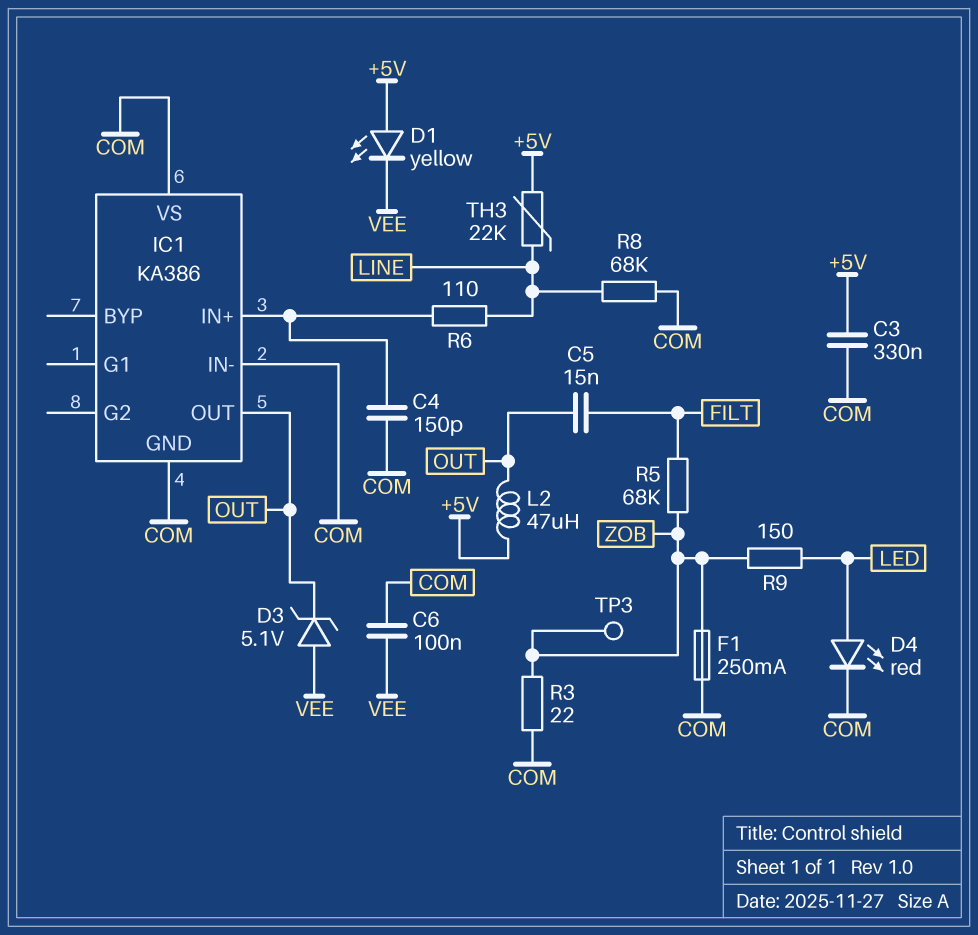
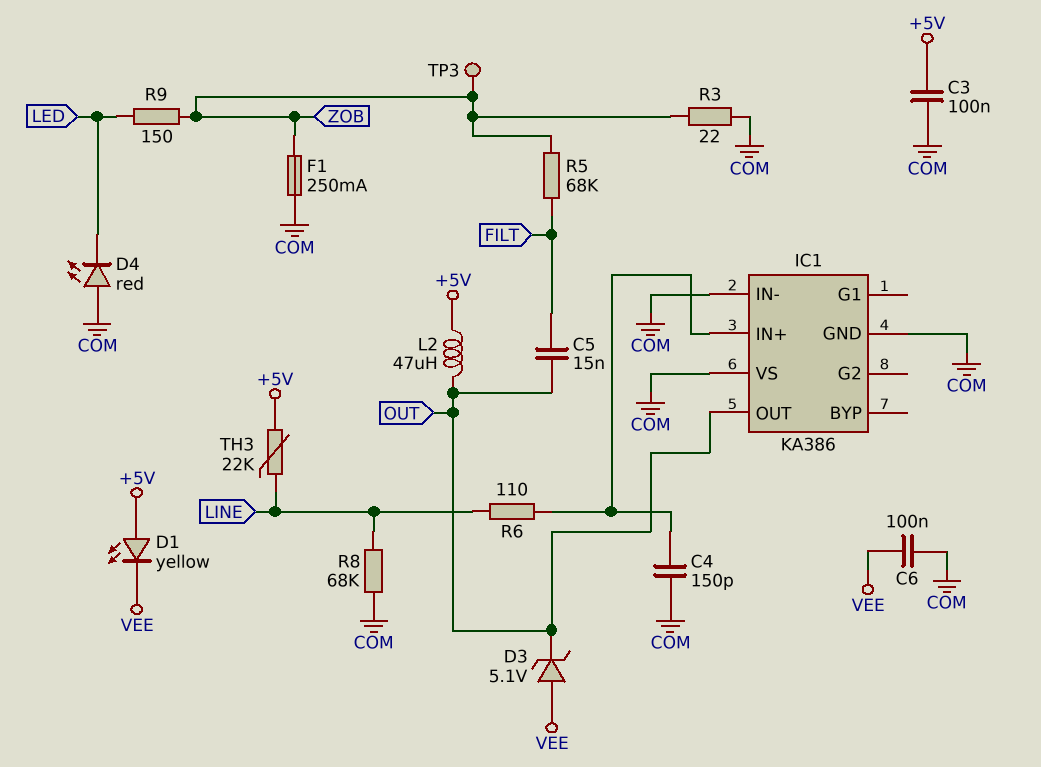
C3: 330nF (+5V, COM) -> 100nF (+5V, COM)
D4: LED red (A LED, K COM) -> LED red (A COM, K LED)

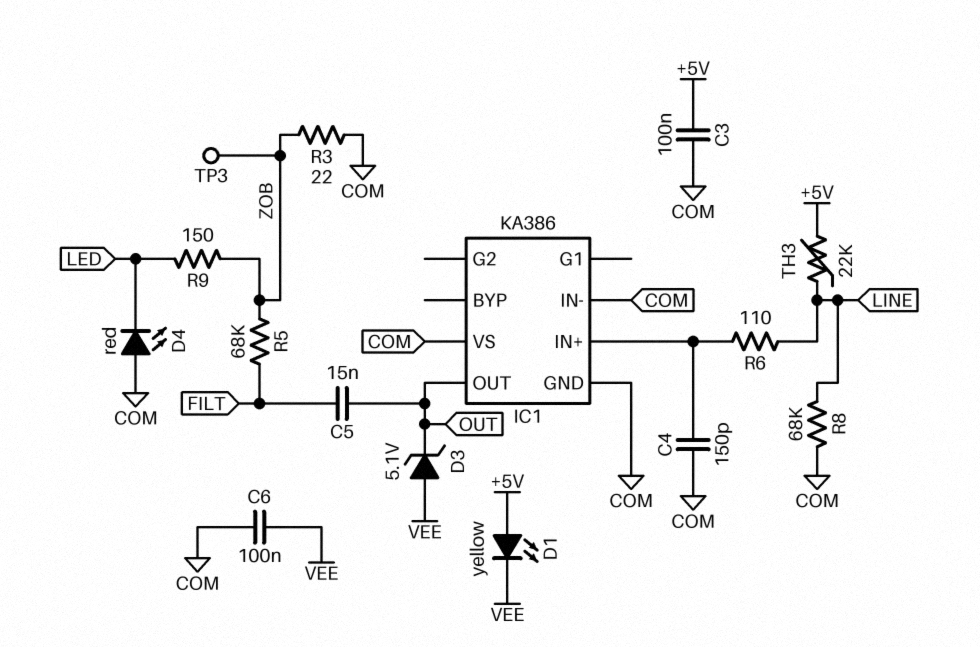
F1: 250mA (COM, ZOB) -> none
L2: 47uH (+5V, OUT) -> none

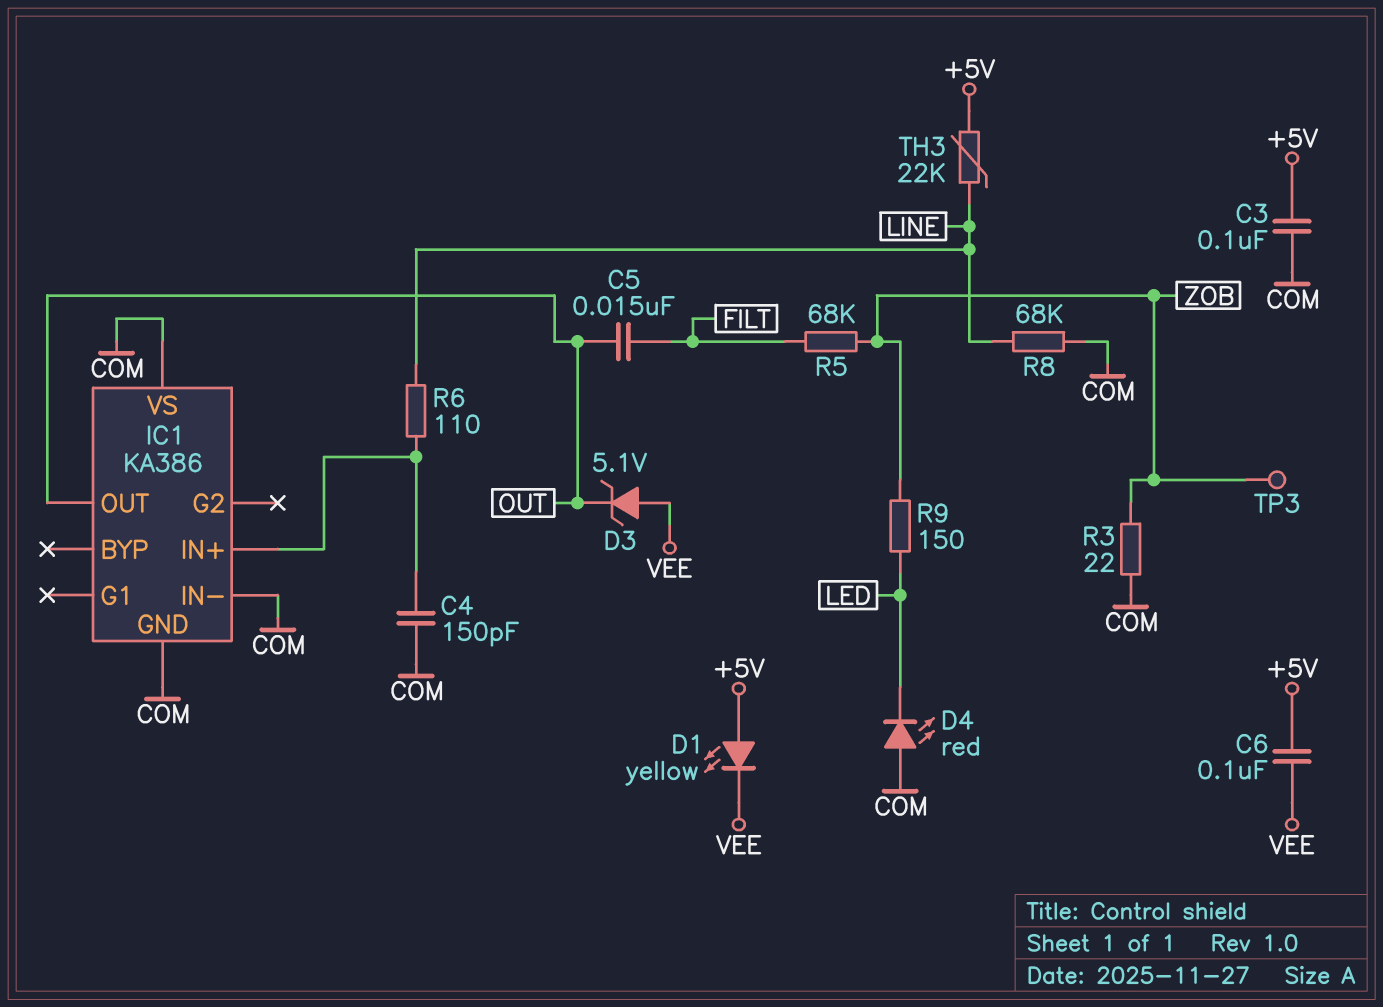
C6: 100nF (COM, VEE) -> 100nF (+5V, VEE)

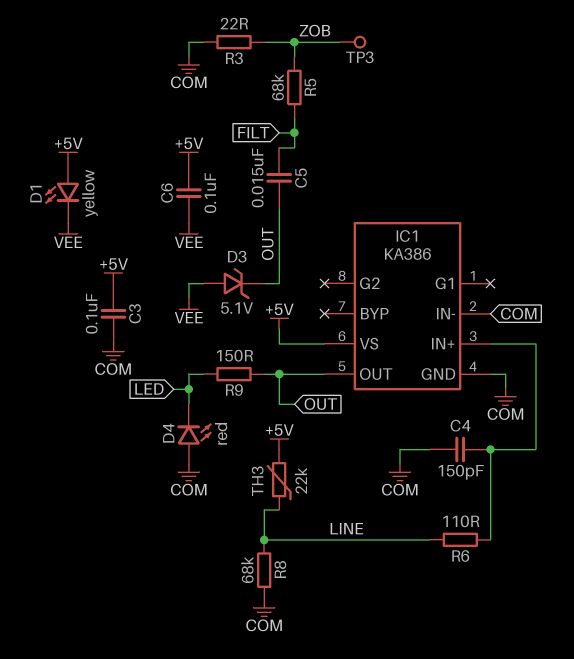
IC1 pin VS: COM -> +5V
R9: 150 (LED, ZOB) -> 150 (LED, OUT)

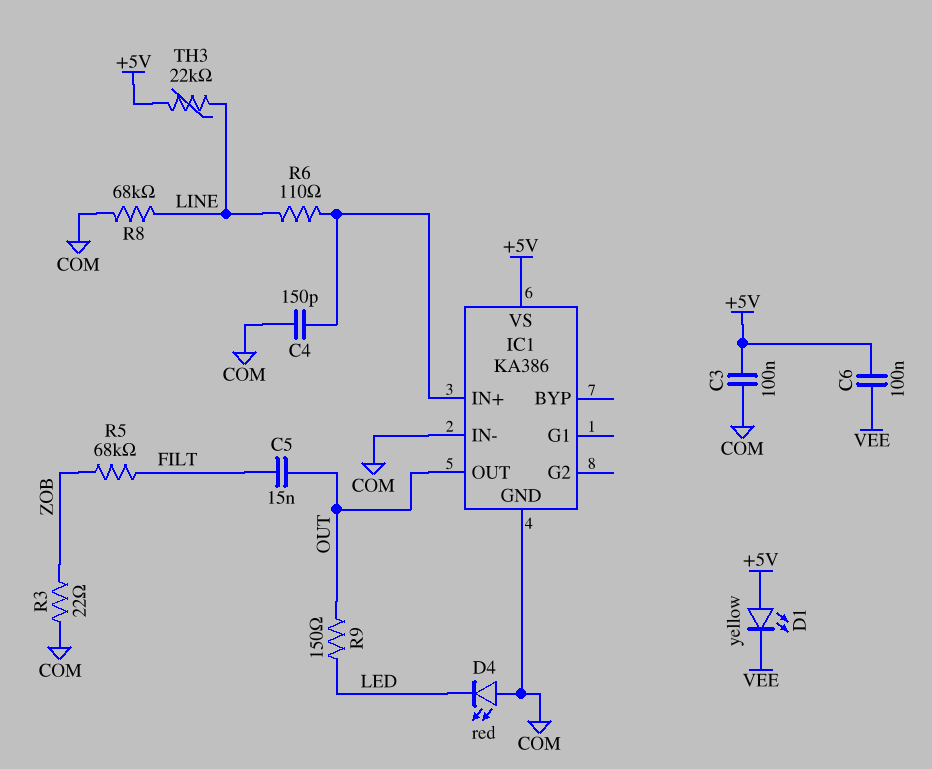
D3: zener 5.1V (A VEE, K OUT) -> none
TP3: test point (ZOB) -> none

